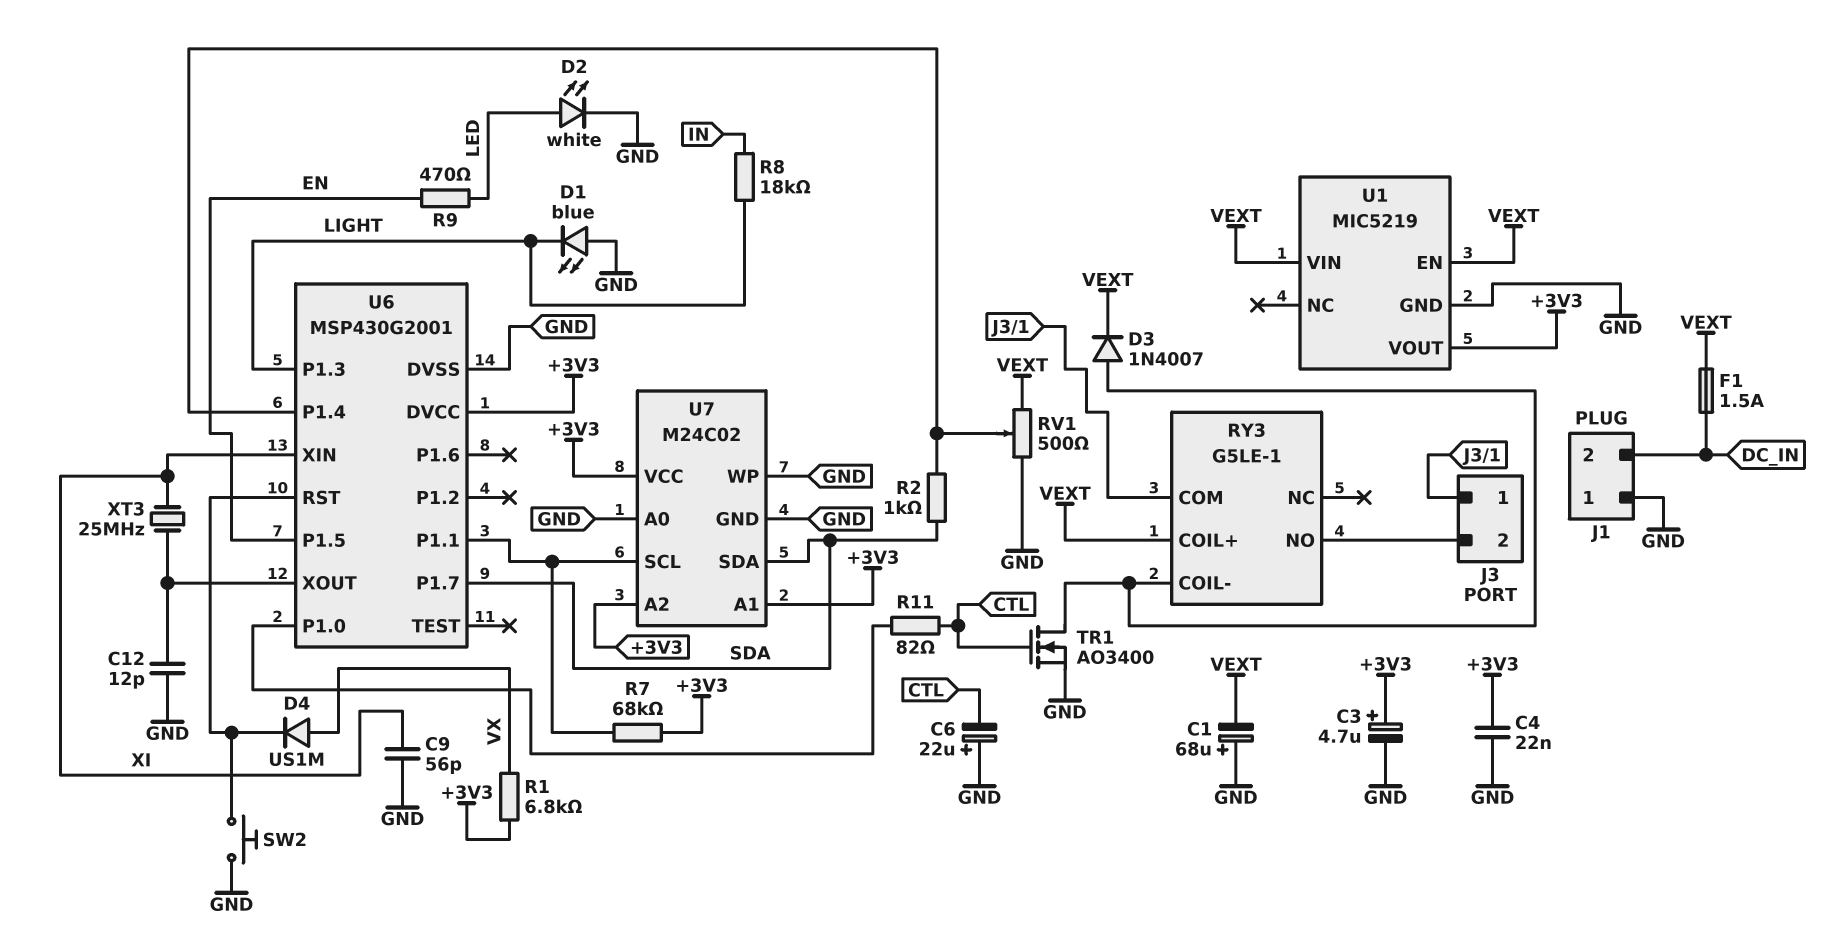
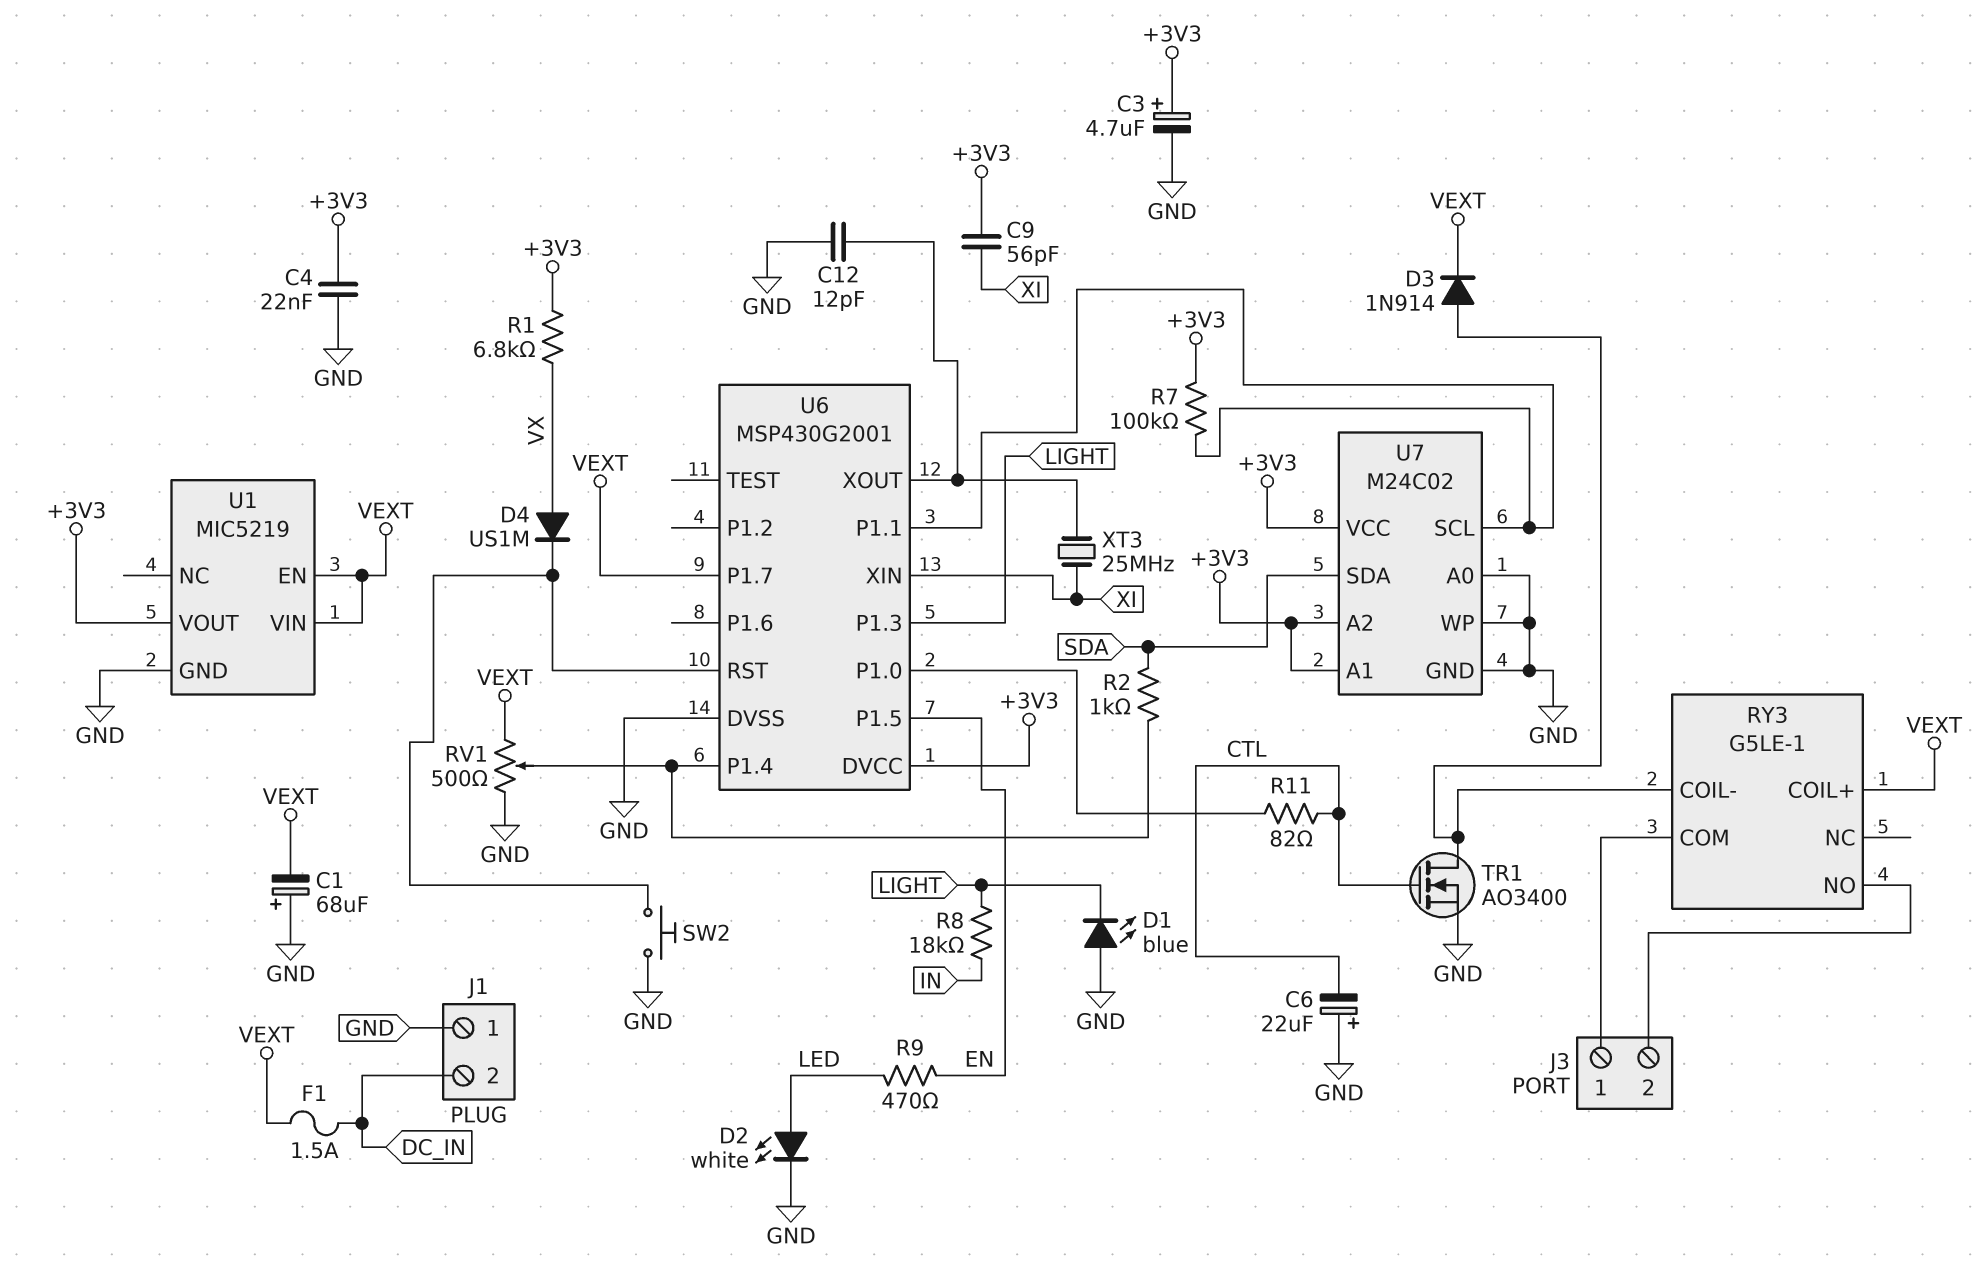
C9: 56pF (GND, XI) -> 56pF (+3V3, XI)
D3: diode 1N4007 (A RY3/COIL-, K VEXT) -> diode 1N914 (A RY3/COIL-, K VEXT)
R7: 68k (+3V3, U6/P1.1) -> 100k (+3V3, U6/P1.1)
U6 pin P1.7: SDA -> VEXT

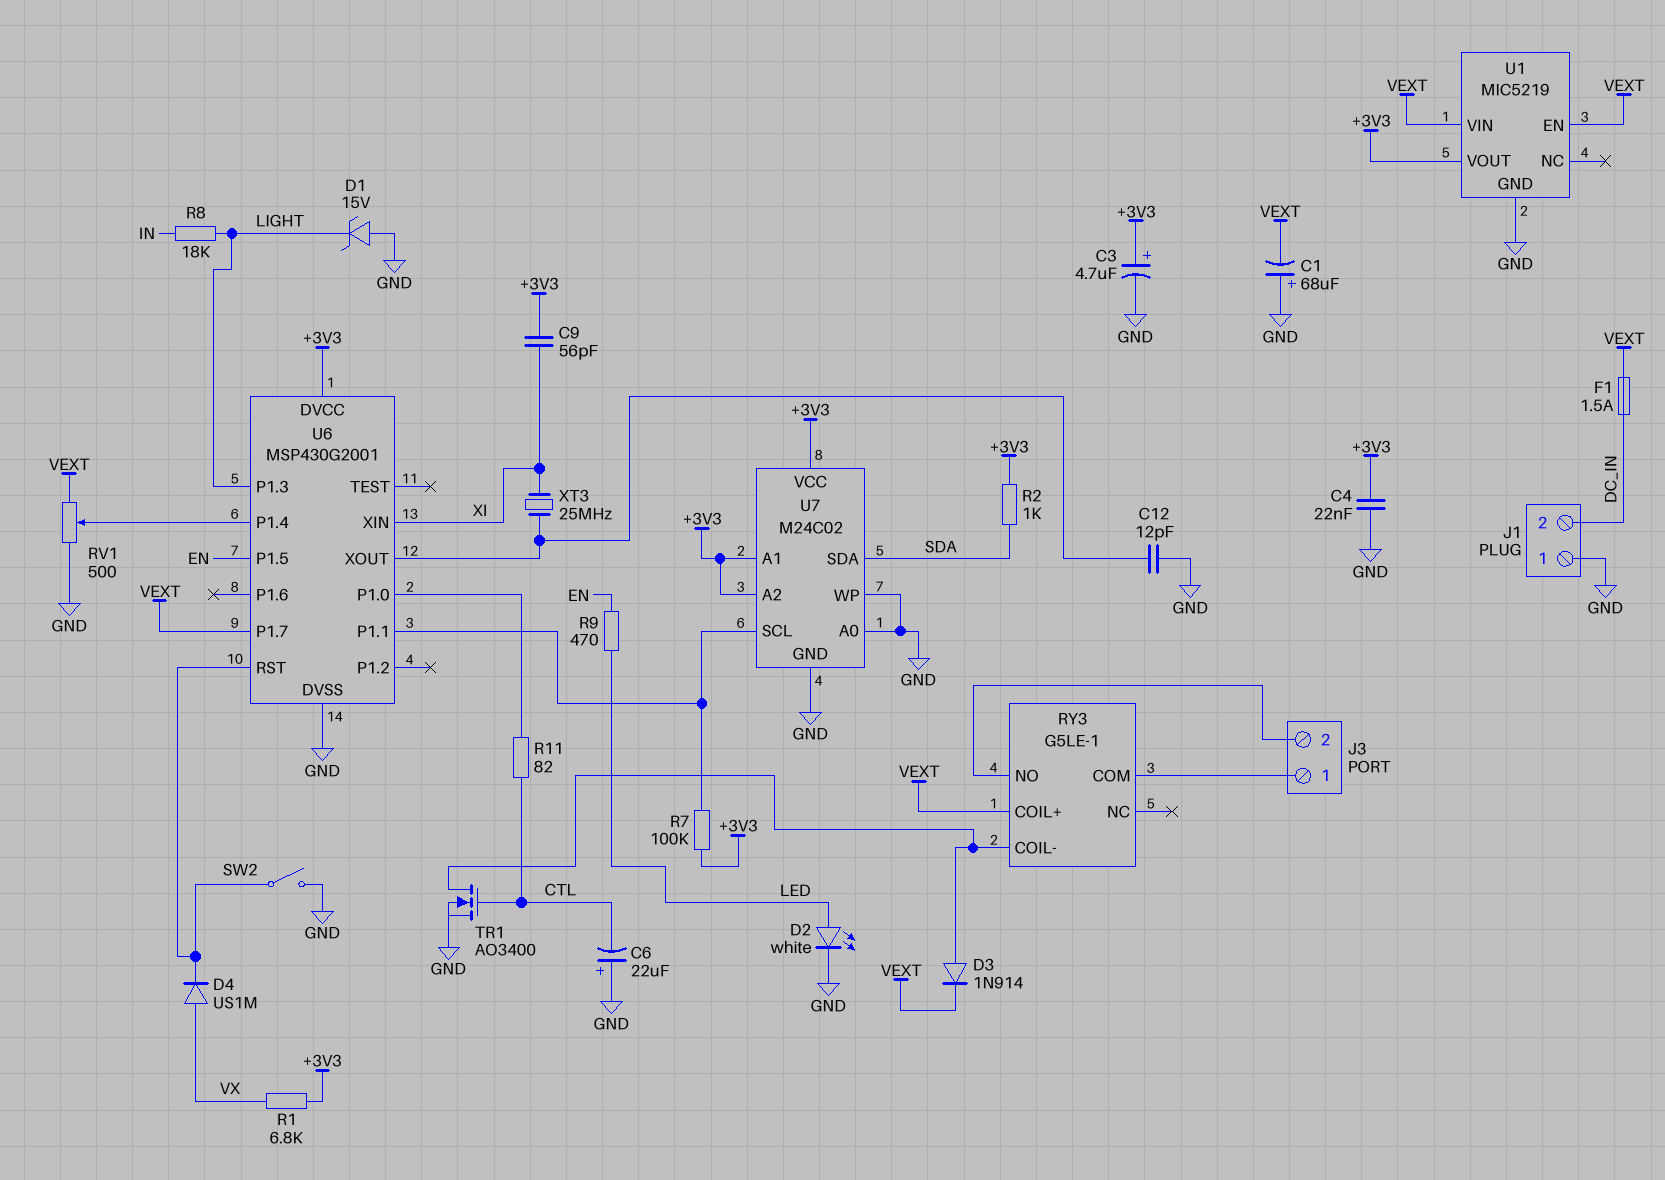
D1: LED blue (A GND, K LIGHT) -> zener 15V (A GND, K LIGHT)
R2: 1k (SDA, U6/P1.4) -> 1k (+3V3, SDA)
SW2: button (GND, U6/RST) -> switch (GND, U6/RST)

